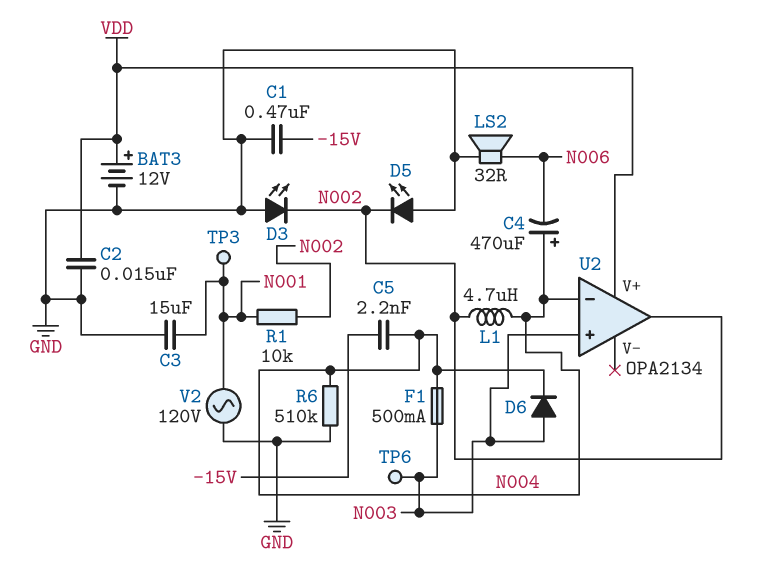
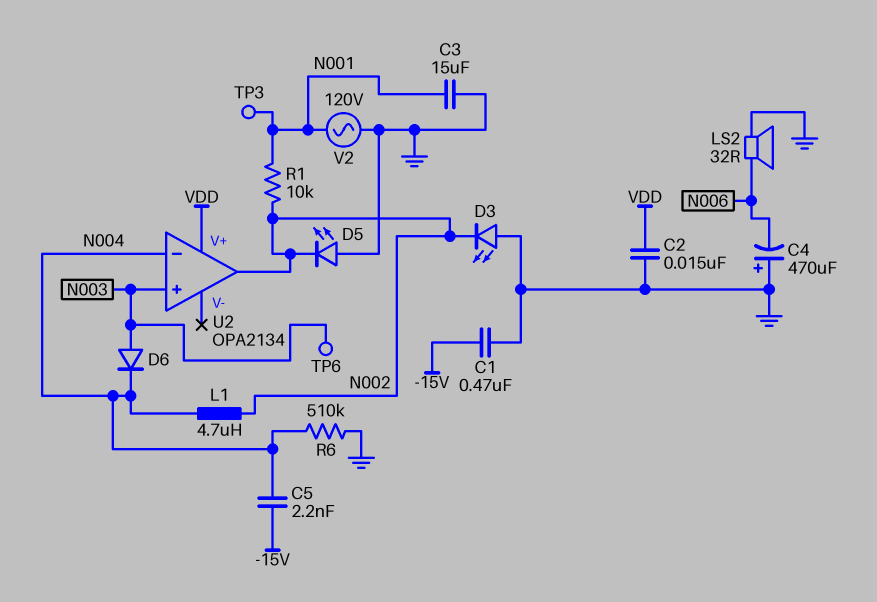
BAT3: 12V (plus VDD, minus GND) -> none
C4: 470uF (plus N004, minus N006) -> 470uF (plus GND, minus N006)
F1: 500mA (N003, N004) -> none

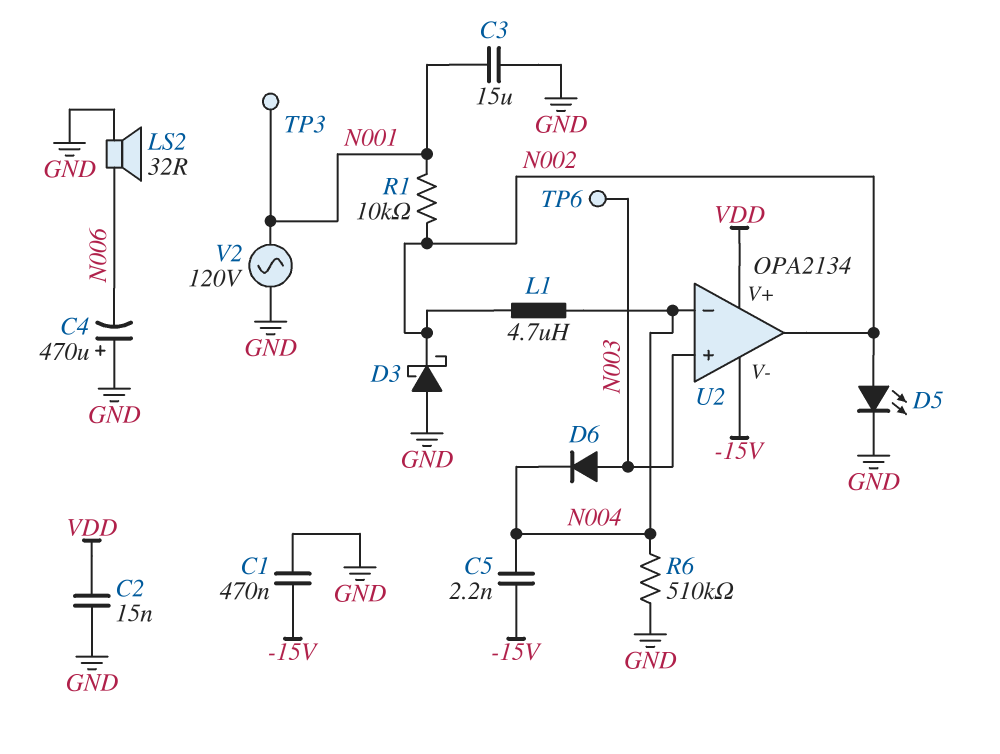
D3: LED (A GND, K N002) -> schottky (A GND, K N002)
D5: LED (A GND, K N002) -> LED (A N002, K GND)
U2 pin V-: none -> -15V

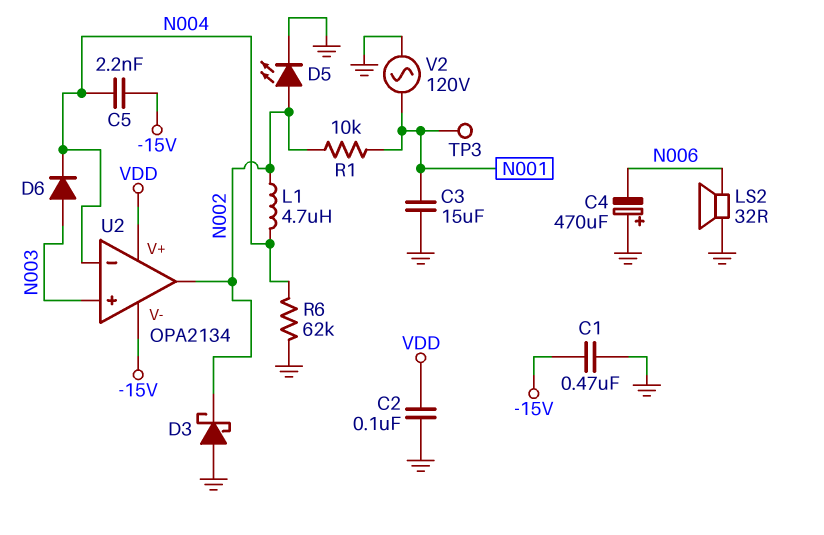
C2: 15nF (GND, VDD) -> 100nF (GND, VDD)
R6: 510k (GND, N004) -> 62k (GND, N004)
TP6: test point (N003) -> none

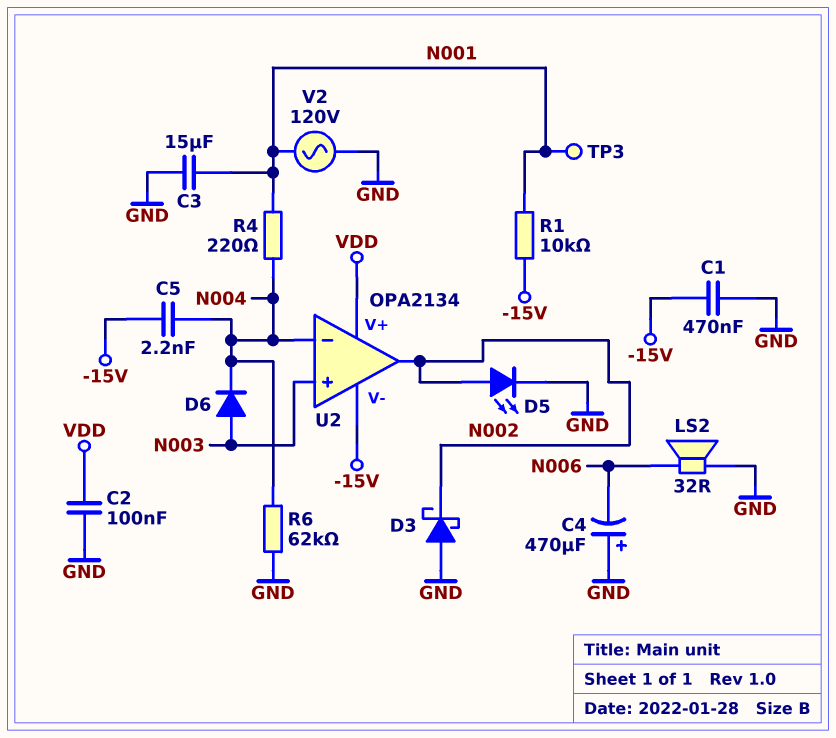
L1: 4.7uH (N002, N004) -> none
R1: 10k (N001, N002) -> 10k (-15V, N001)
R4: none -> 220 (N001, N004)

